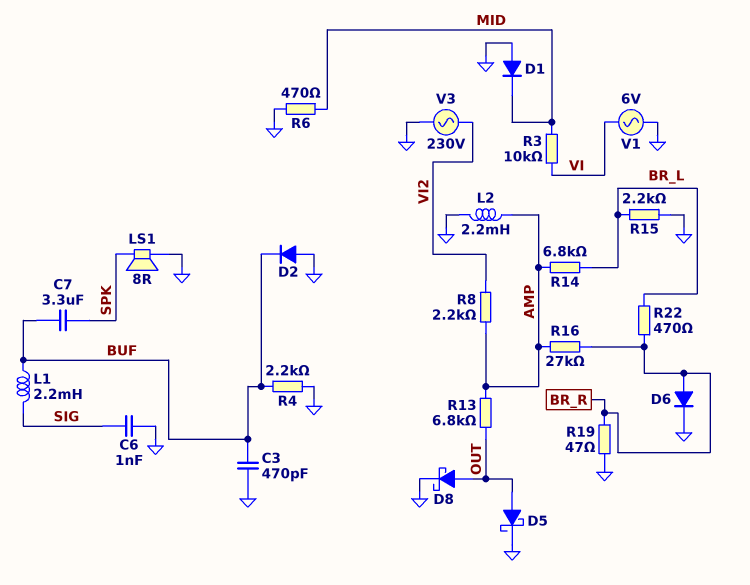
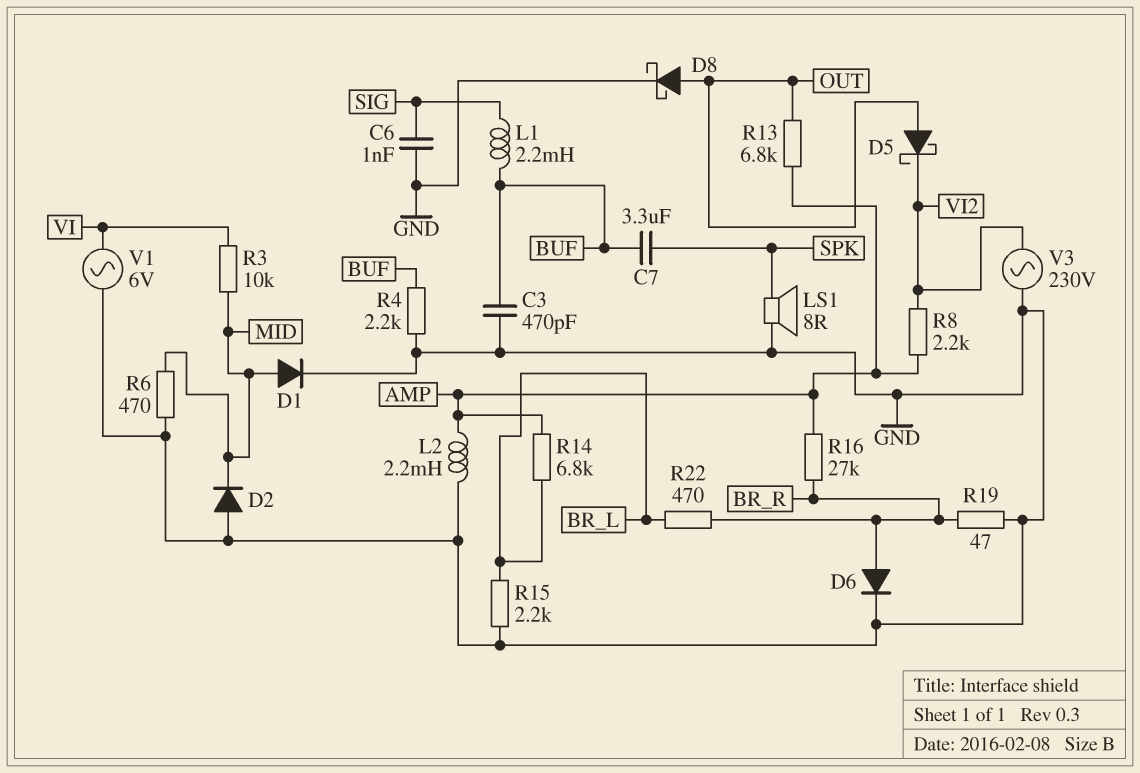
D1: diode (A GND, K MID) -> diode (A MID, K GND)
D2: diode (A GND, K BUF) -> diode (A GND, K MID)
D5: schottky (A OUT, K GND) -> schottky (A OUT, K VI2)

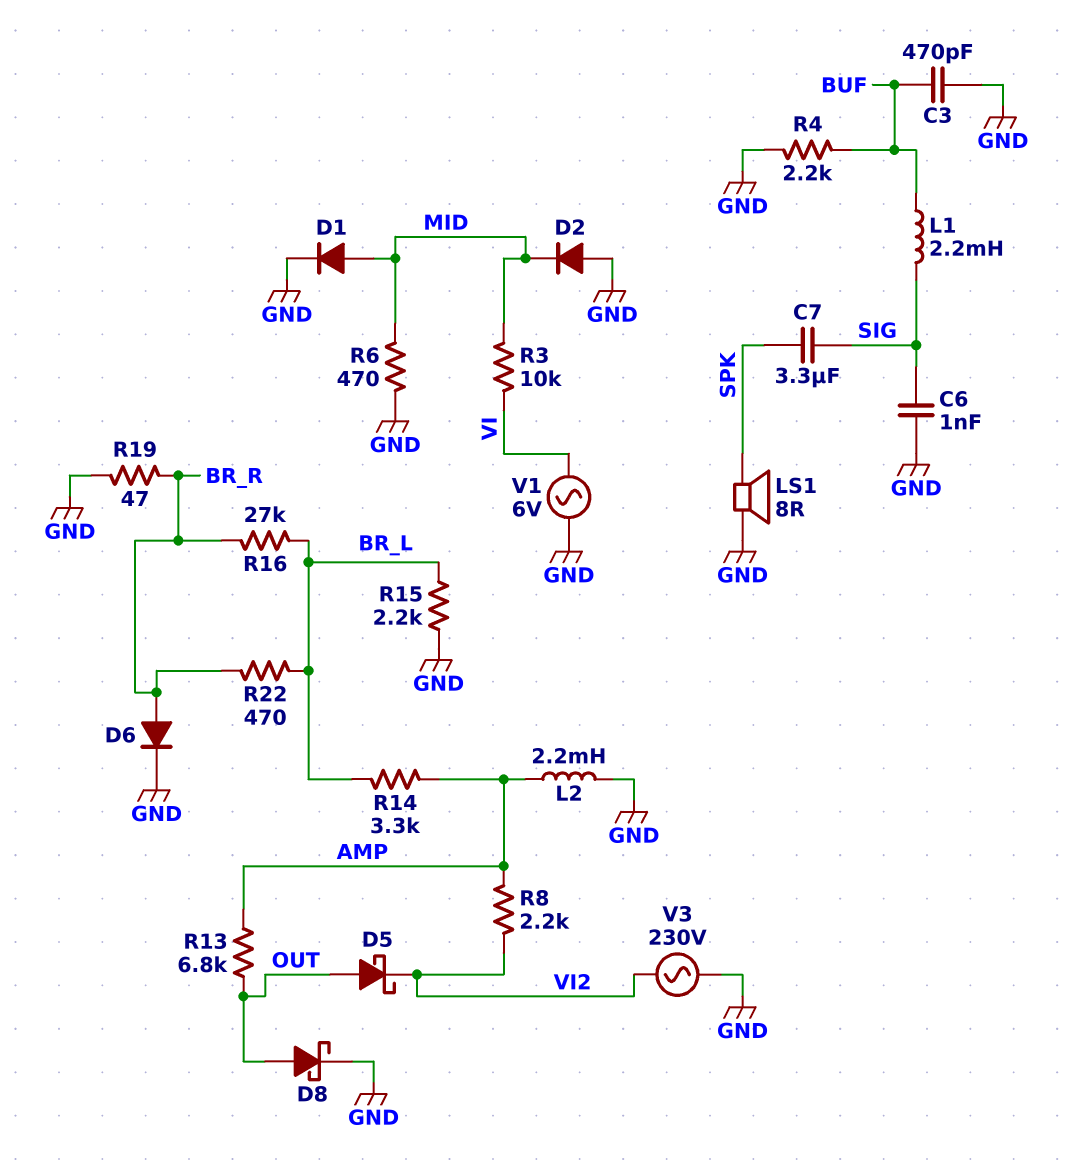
C7: 3.3uF (BUF, SPK) -> 3.3uF (SIG, SPK)
R14: 6.8k (AMP, BR_L) -> 3.3k (AMP, BR_L)
R16: 27k (AMP, BR_R) -> 27k (BR_L, BR_R)

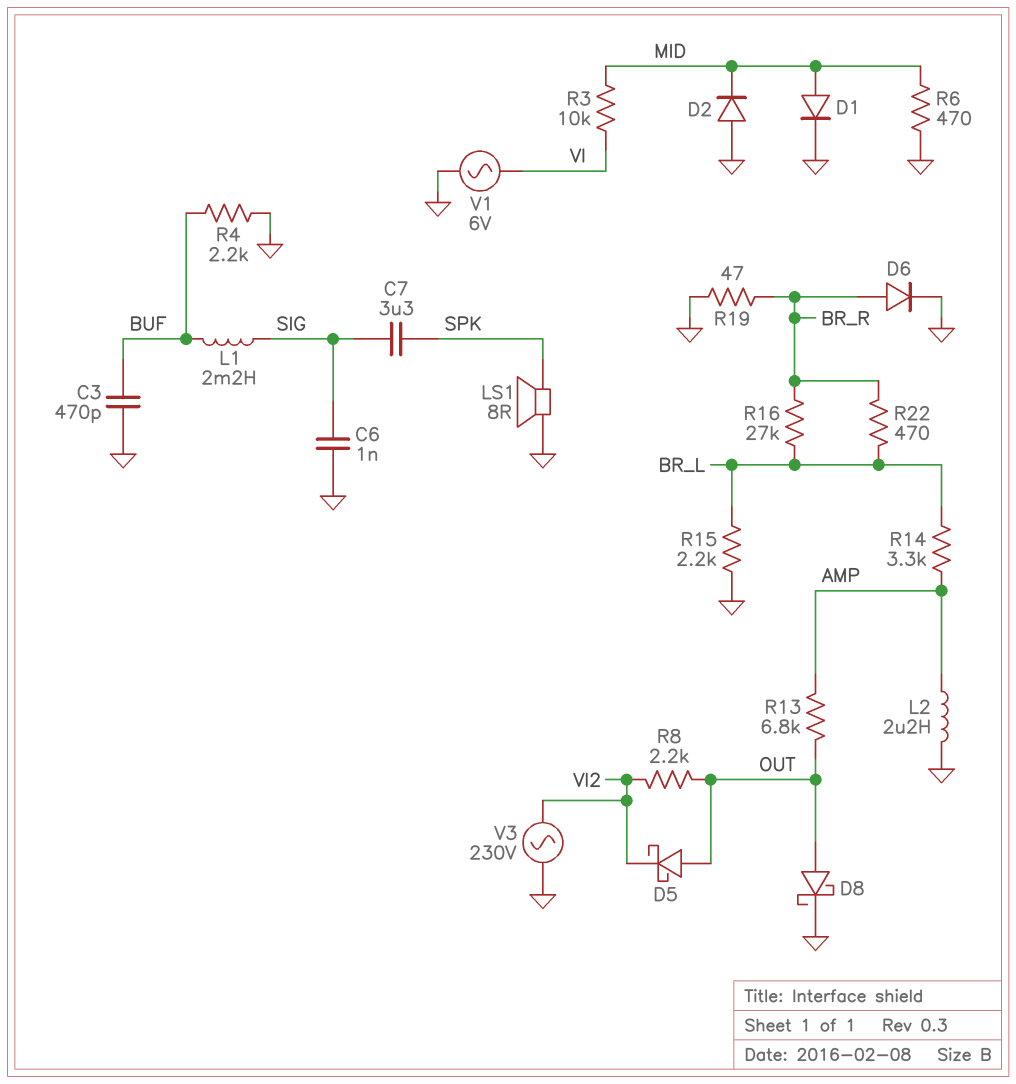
L2: 2.2mH (AMP, GND) -> 2.2uH (AMP, GND)
R8: 2.2k (AMP, VI2) -> 2.2k (OUT, VI2)

